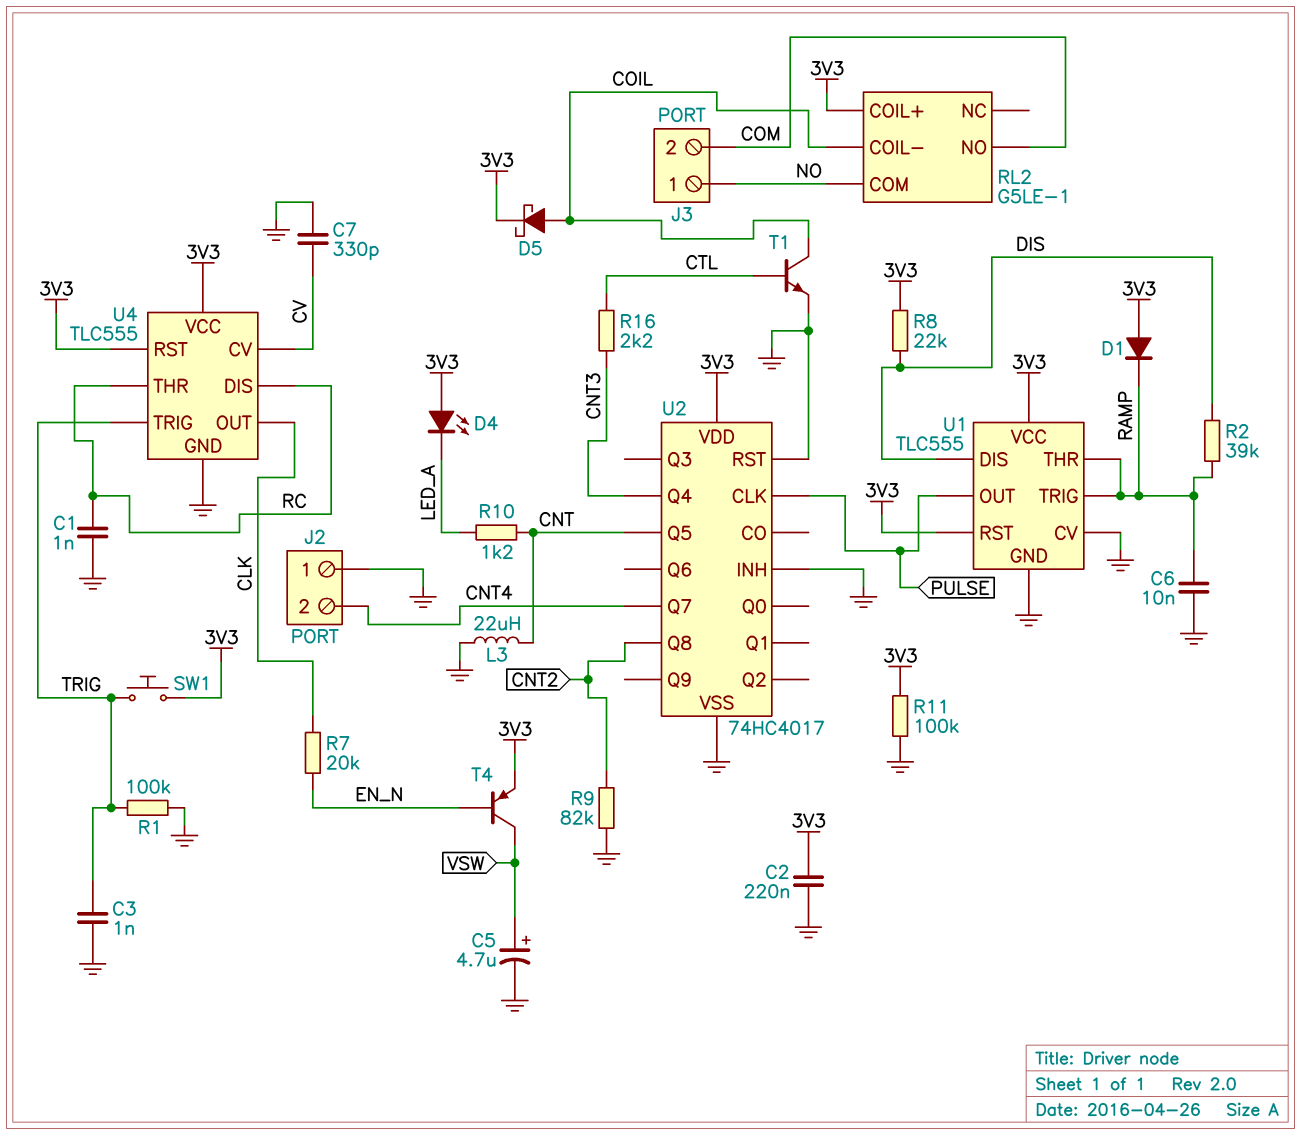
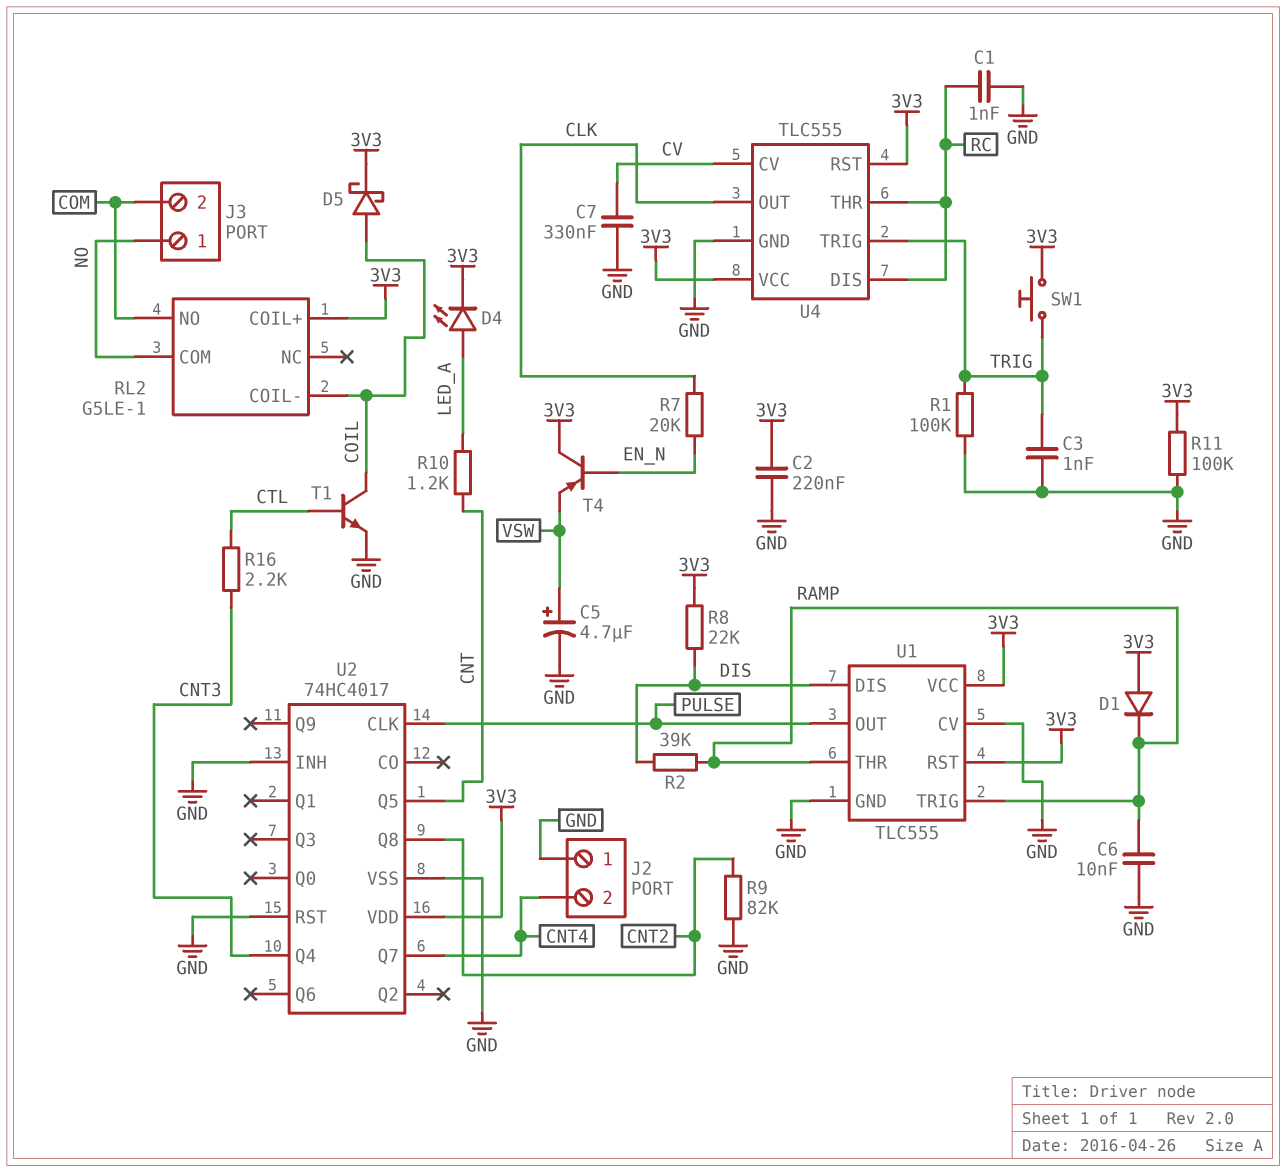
C7: 330pF (CV, GND) -> 330nF (CV, GND)
D4: LED (A 3V3, K LED_A) -> LED (A LED_A, K 3V3)
L3: 22uH (CNT, GND) -> none
T4: PNP (B EN_N, C VSW, E 3V3) -> PNP (B EN_N, C 3V3, E VSW)

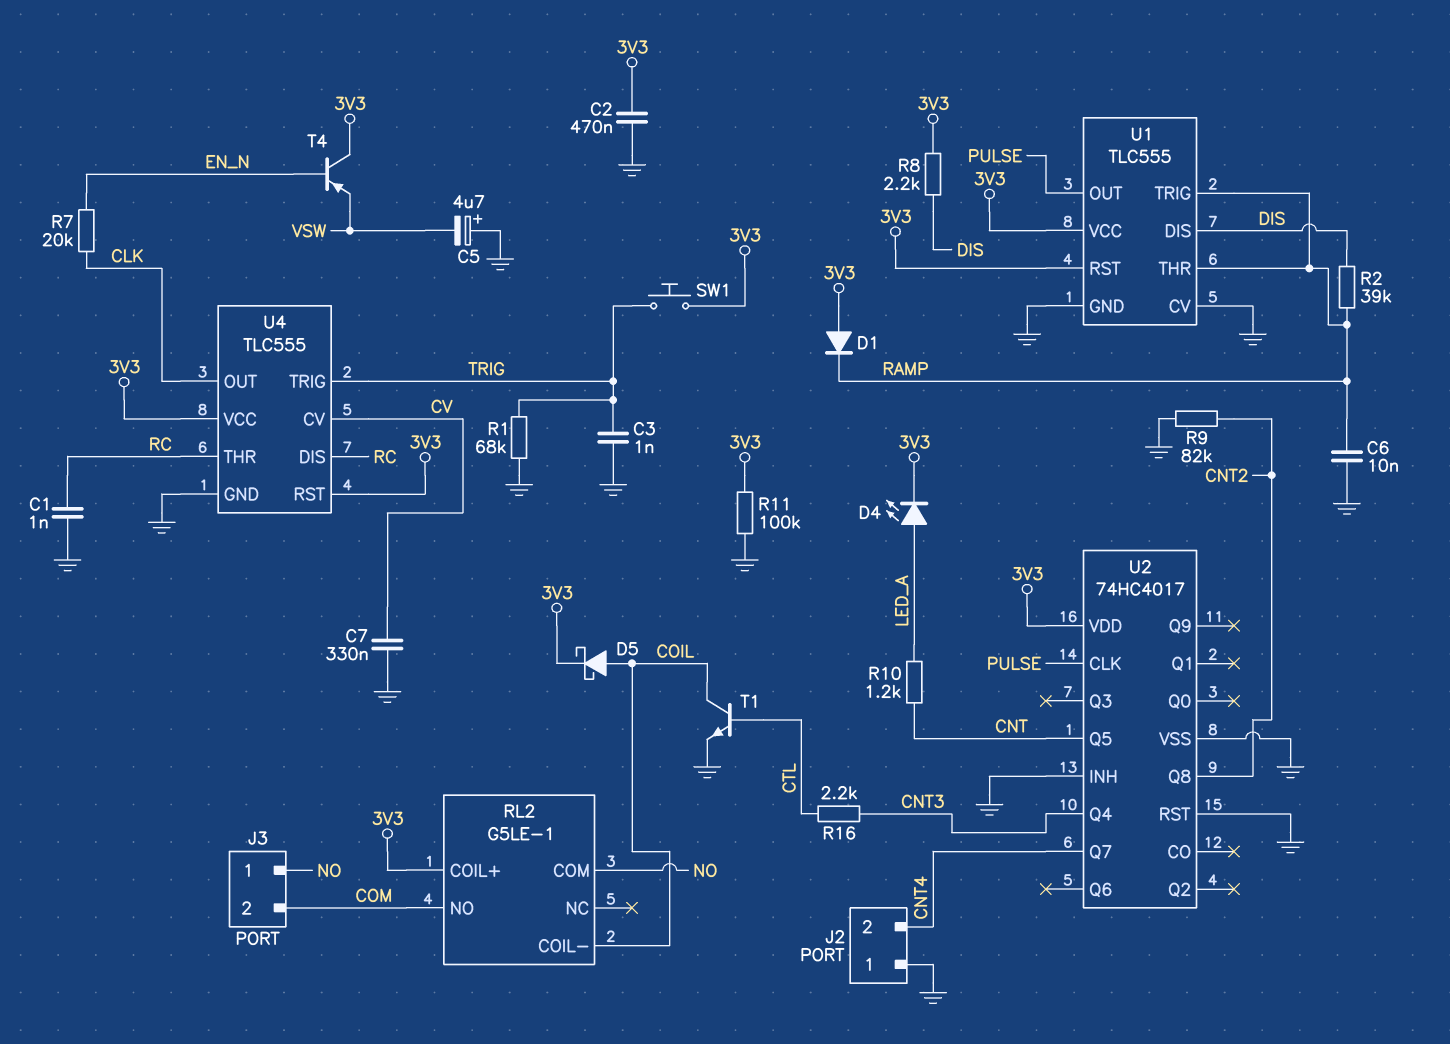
C2: 220nF (3V3, GND) -> 470nF (3V3, GND)
C5: 4.7uF (plus VSW, minus GND) -> 4.7uF (plus GND, minus VSW)
R1: 100k (GND, TRIG) -> 68k (GND, TRIG)
R8: 22k (3V3, DIS) -> 2.2k (3V3, DIS)

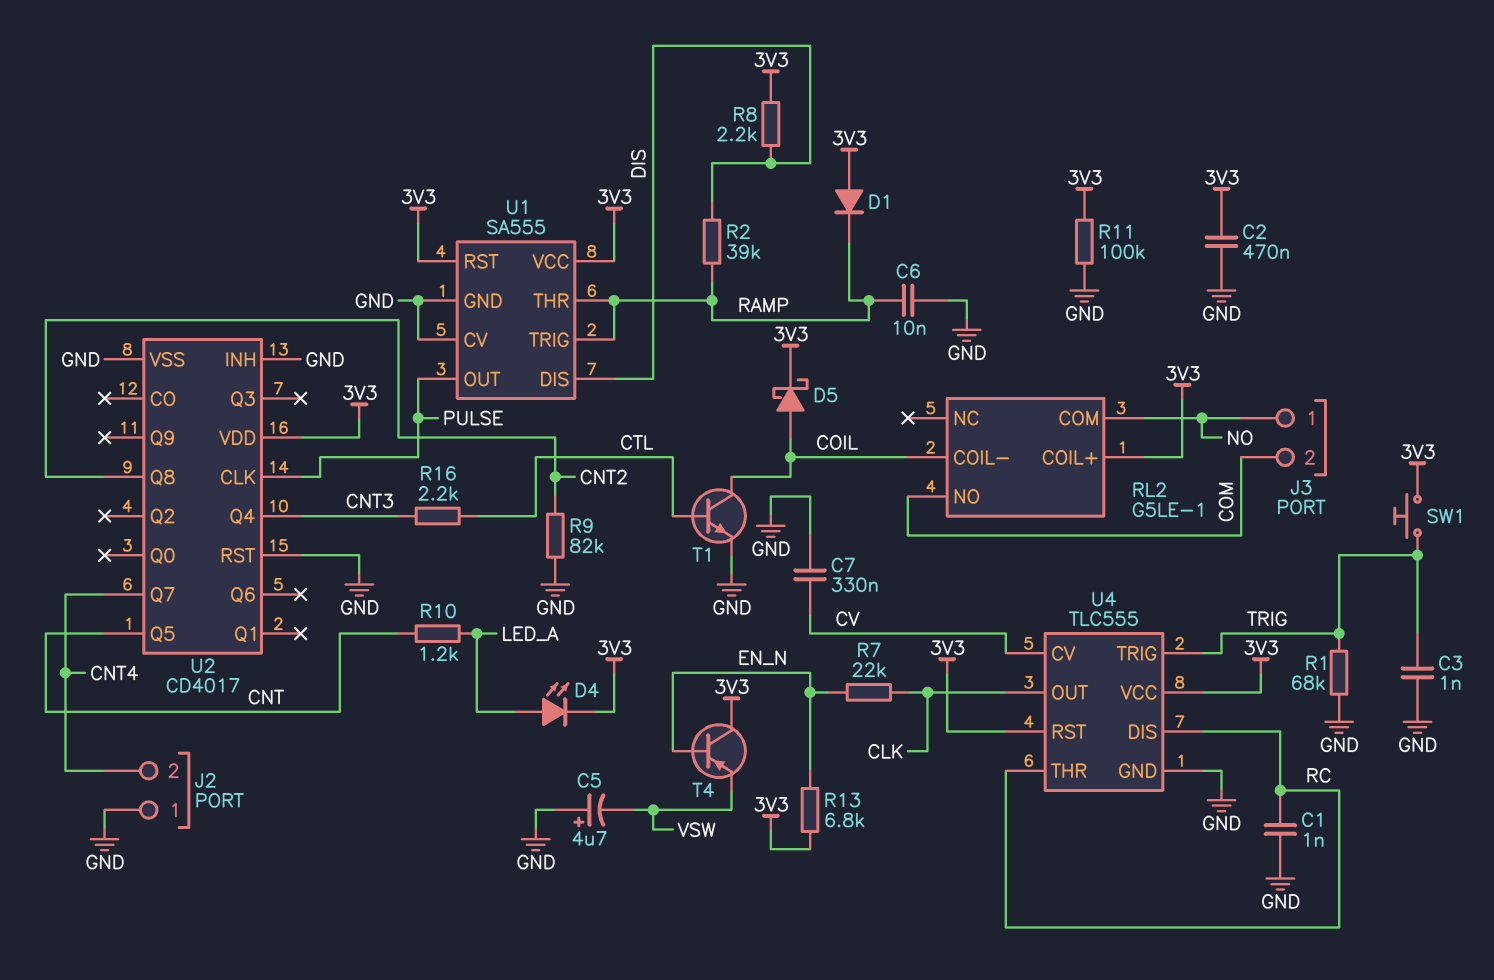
R7: 20k (CLK, EN_N) -> 22k (CLK, EN_N)
R13: none -> 6.8k (3V3, EN_N)
U1: TLC555 -> SA555
U2: 74HC4017 -> CD4017

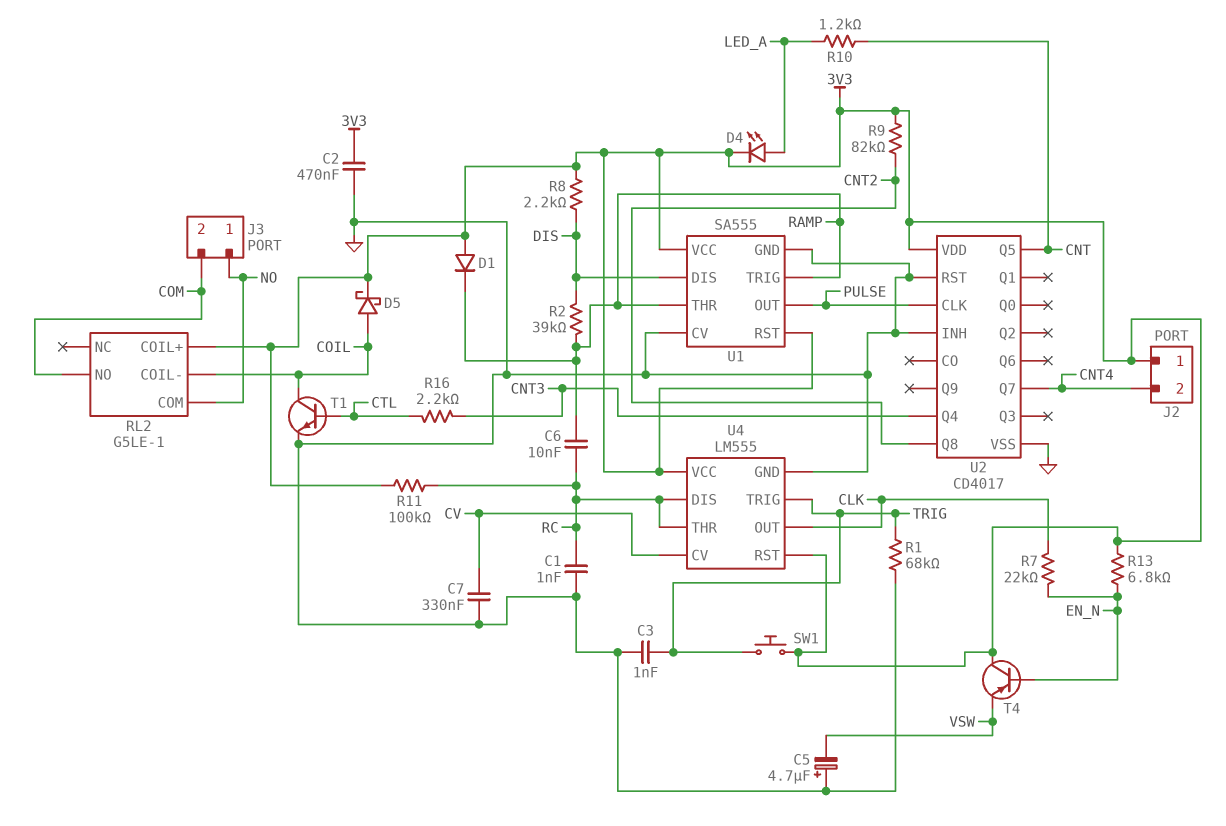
C6: 10nF (GND, RAMP) -> 10nF (RAMP, RC)
J2 pin 1: GND -> 3V3
R9: 82k (CNT2, GND) -> 82k (3V3, CNT2)
R11: 100k (3V3, GND) -> 100k (3V3, RC)
U4: TLC555 -> LM555

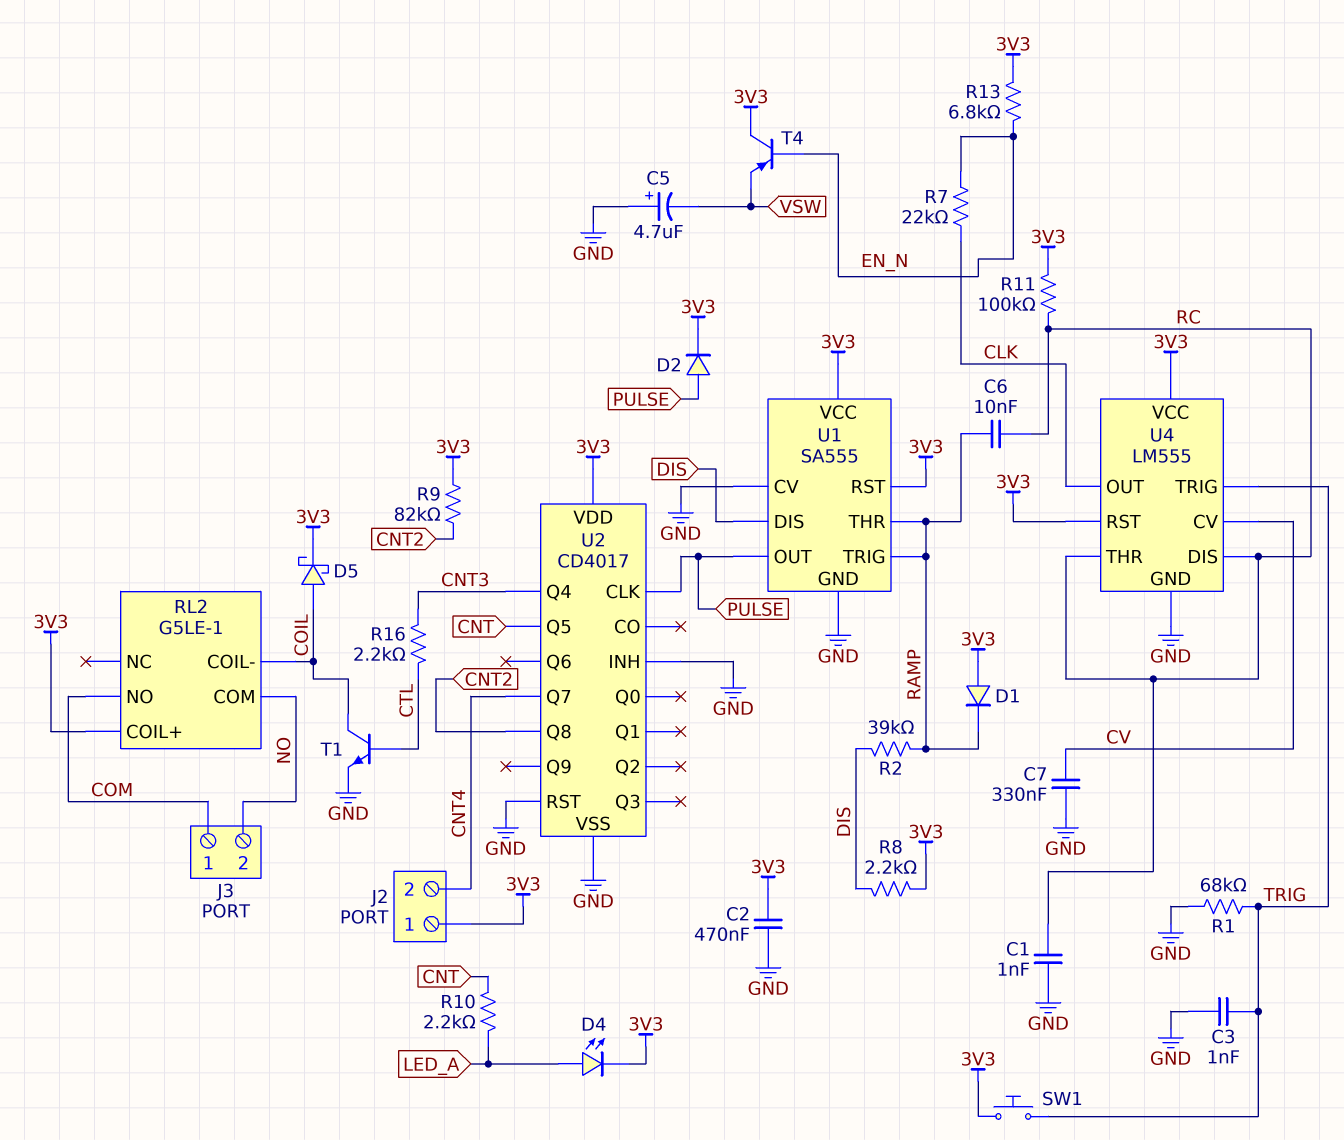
D2: none -> diode (A PULSE, K 3V3)
J3 pin 1: NO -> COM
J3 pin 2: COM -> NO
R10: 1.2k (CNT, LED_A) -> 2.2k (CNT, LED_A)

